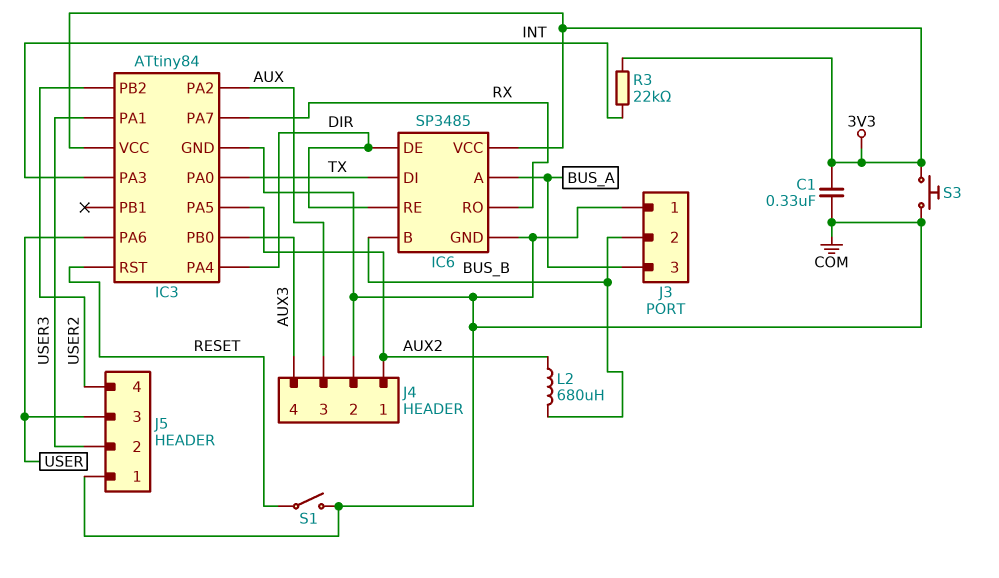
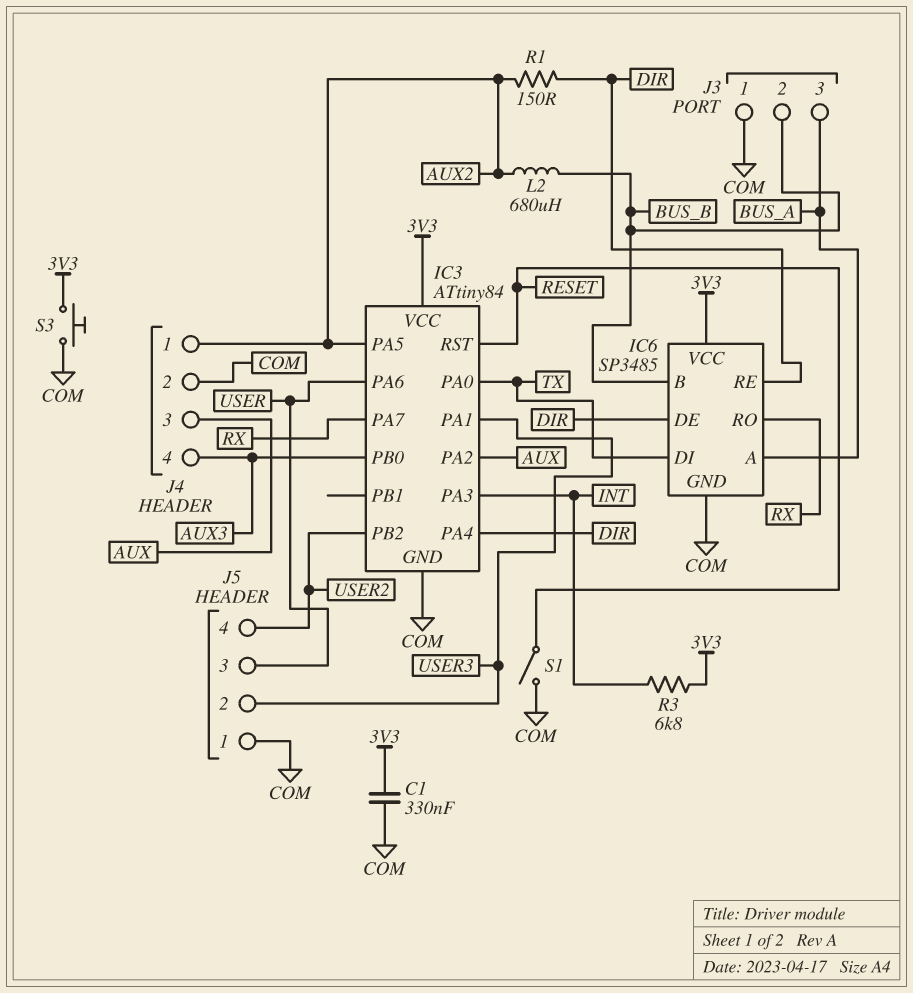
R1: none -> 150 (AUX2, DIR)
R3: 22k (3V3, INT) -> 6.8k (3V3, INT)

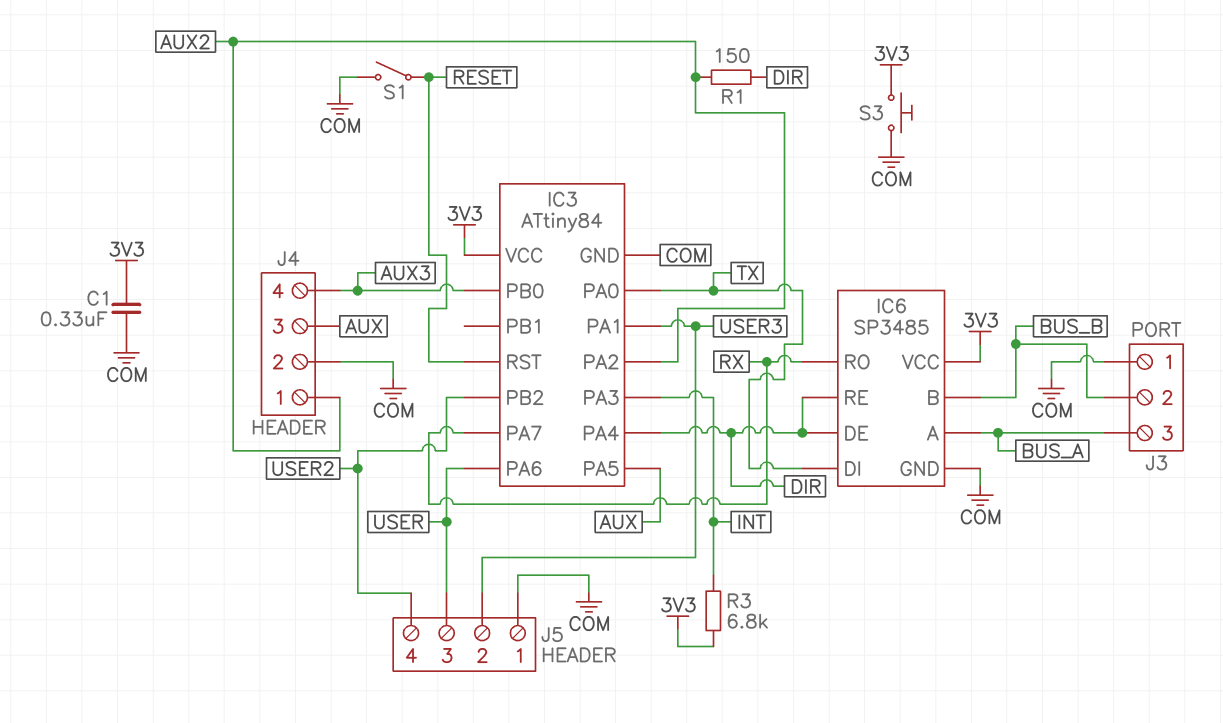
IC3 pin PA2: AUX -> AUX2
IC3 pin PA5: AUX2 -> AUX
L2: 680uH (AUX2, BUS_B) -> none

